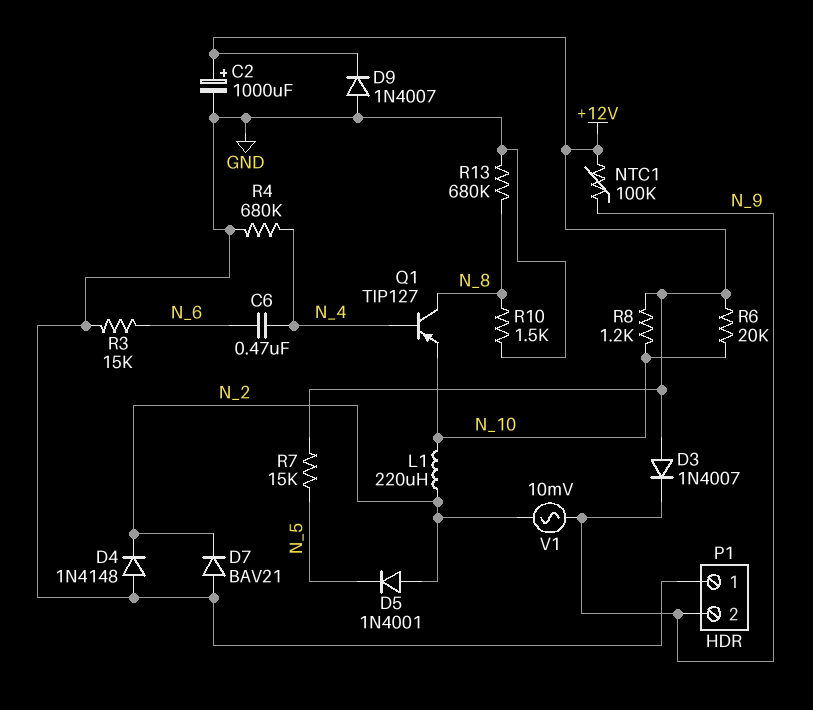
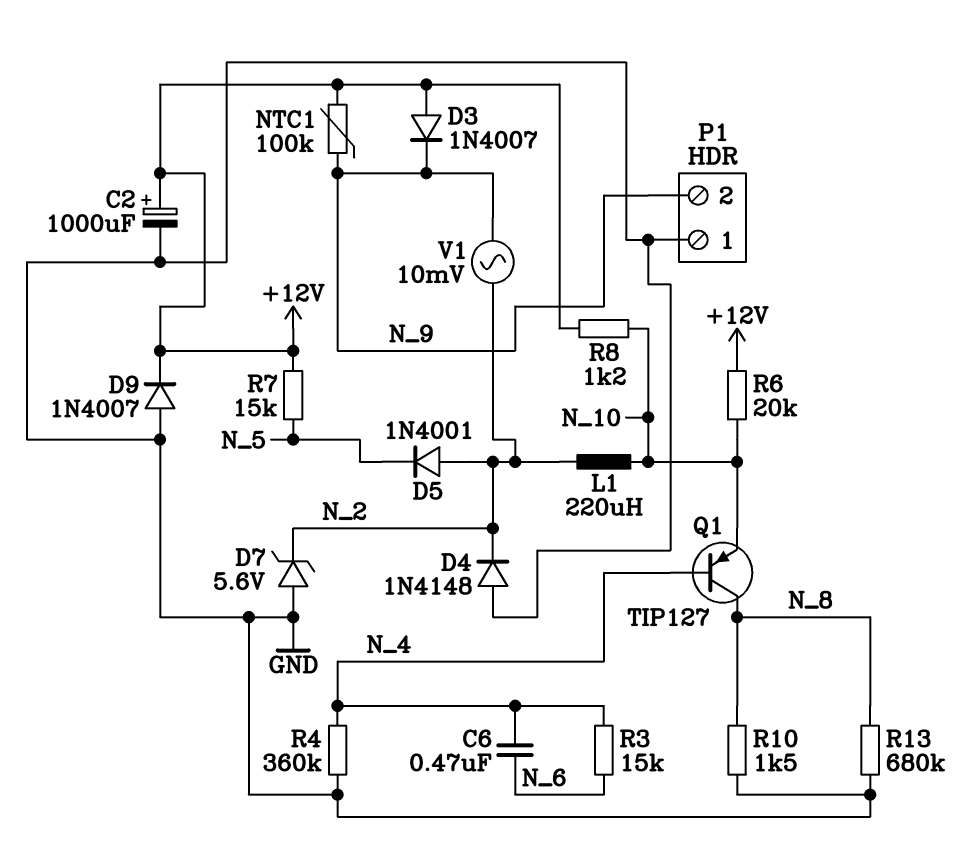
D7: diode BAV21 (A GND, K N_2) -> zener 5.6V (A GND, K N_2)
R3: 15k (GND, N_6) -> 15k (N_4, N_6)
R4: 680k (GND, N_4) -> 360k (GND, N_4)

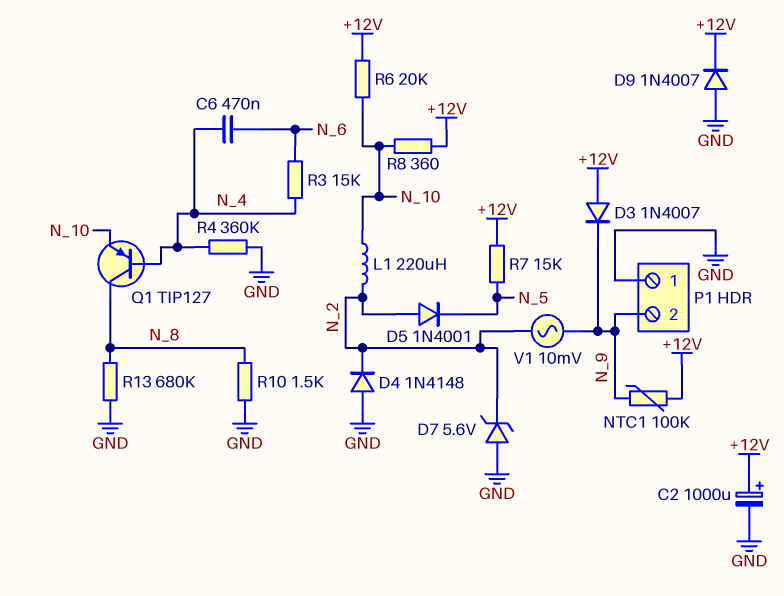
R8: 1.2k (+12V, N_10) -> 360 (+12V, N_10)

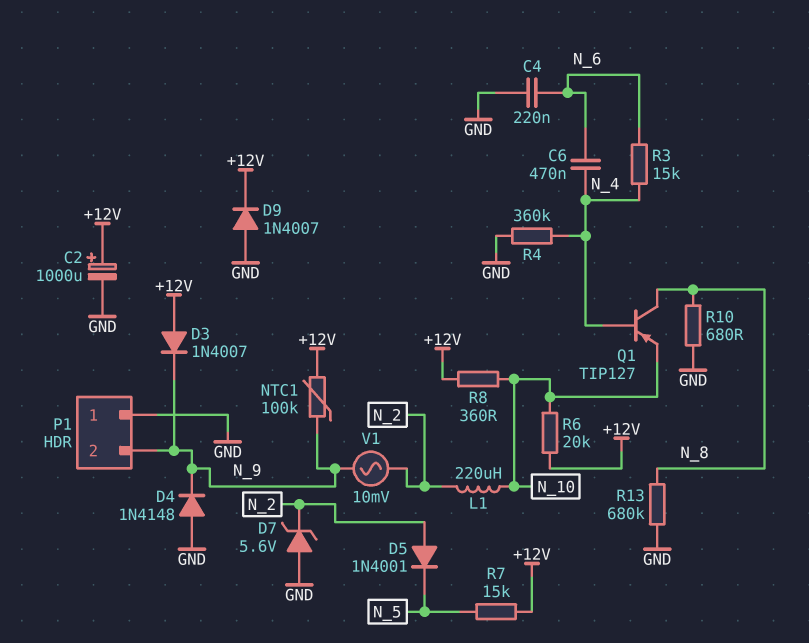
C4: none -> 220nF (GND, N_6)
D4: diode 1N4148 (A GND, K N_2) -> diode 1N4148 (A GND, K N_9)
R10: 1.5k (GND, N_8) -> 680 (GND, N_8)

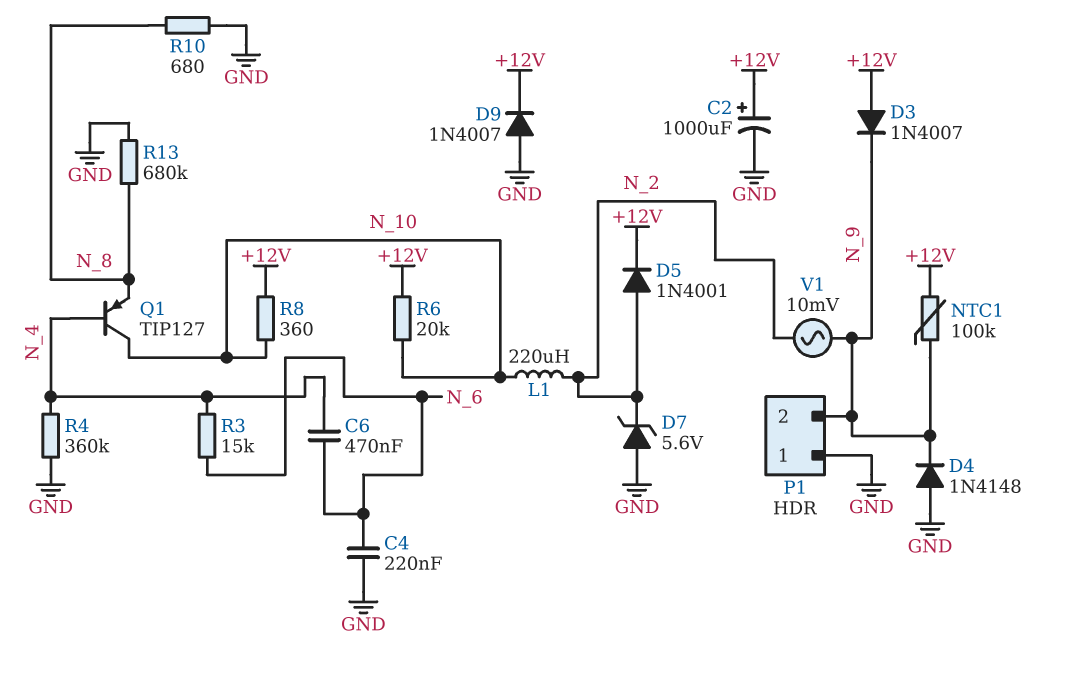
D5: diode 1N4001 (A N_2, K N_5) -> diode 1N4001 (A N_2, K +12V)
Q1: PNP TIP127 (B N_4, C N_8, E N_10) -> PNP TIP127 (B N_4, C N_10, E N_8)
R7: 15k (+12V, N_5) -> none

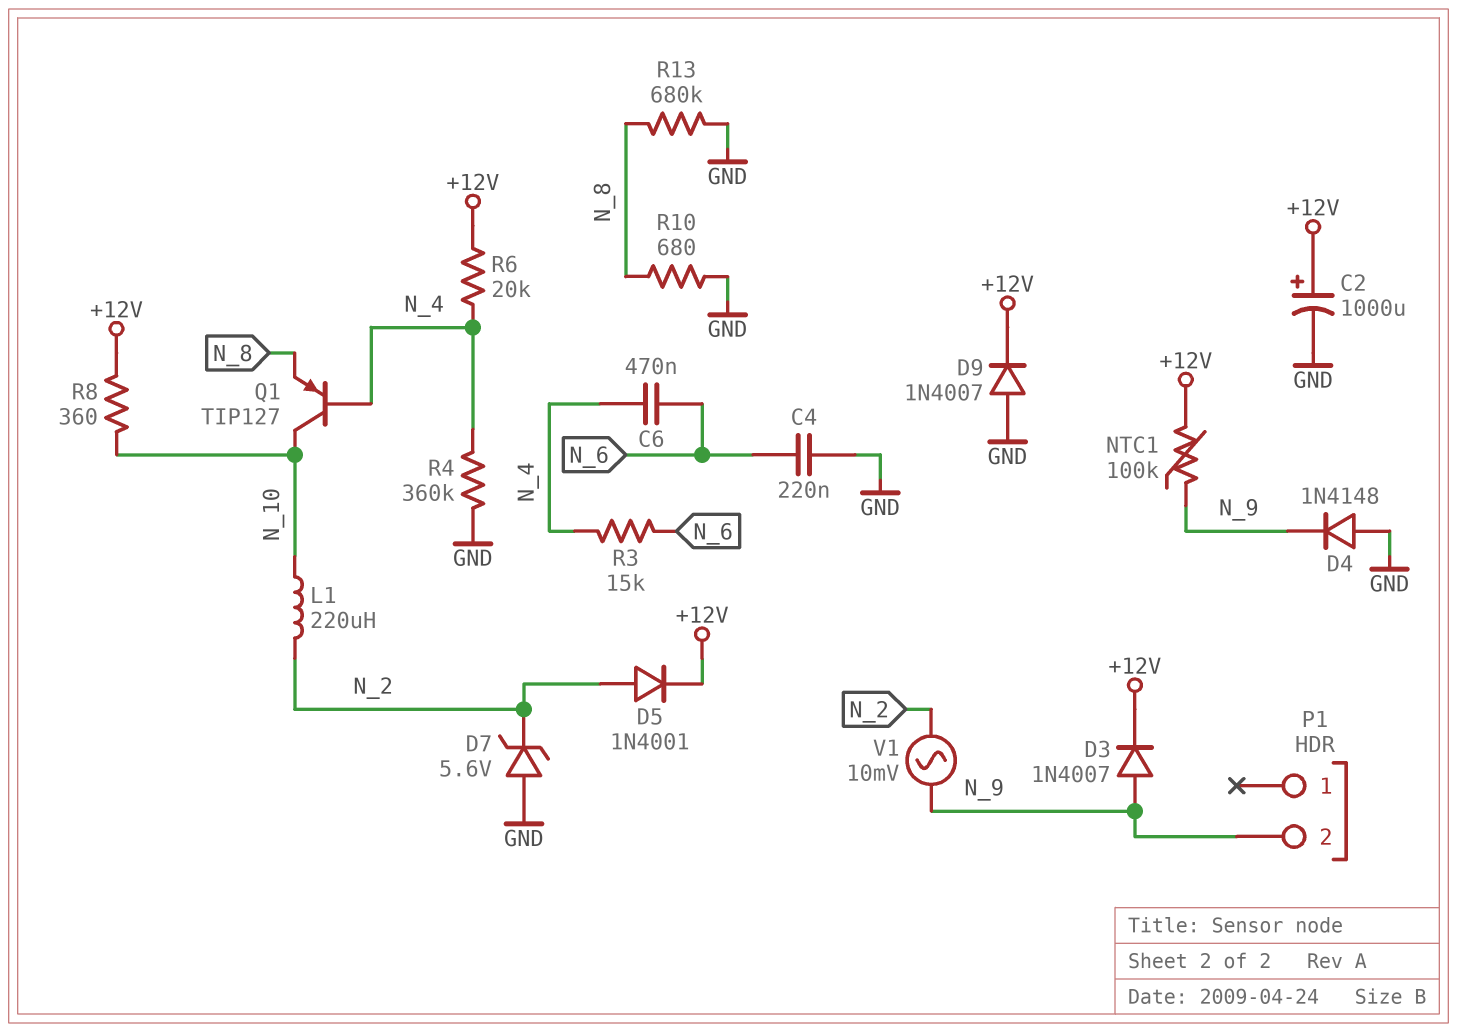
D3: diode 1N4007 (A +12V, K N_9) -> diode 1N4007 (A N_9, K +12V)
P1 pin 1: GND -> none
R6: 20k (+12V, N_10) -> 20k (+12V, N_4)

